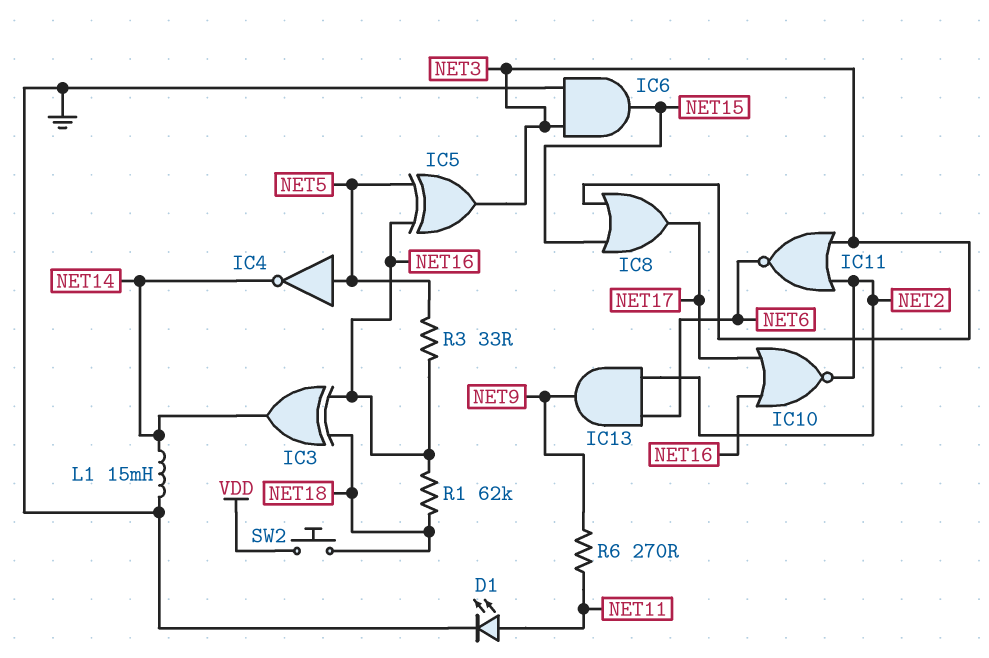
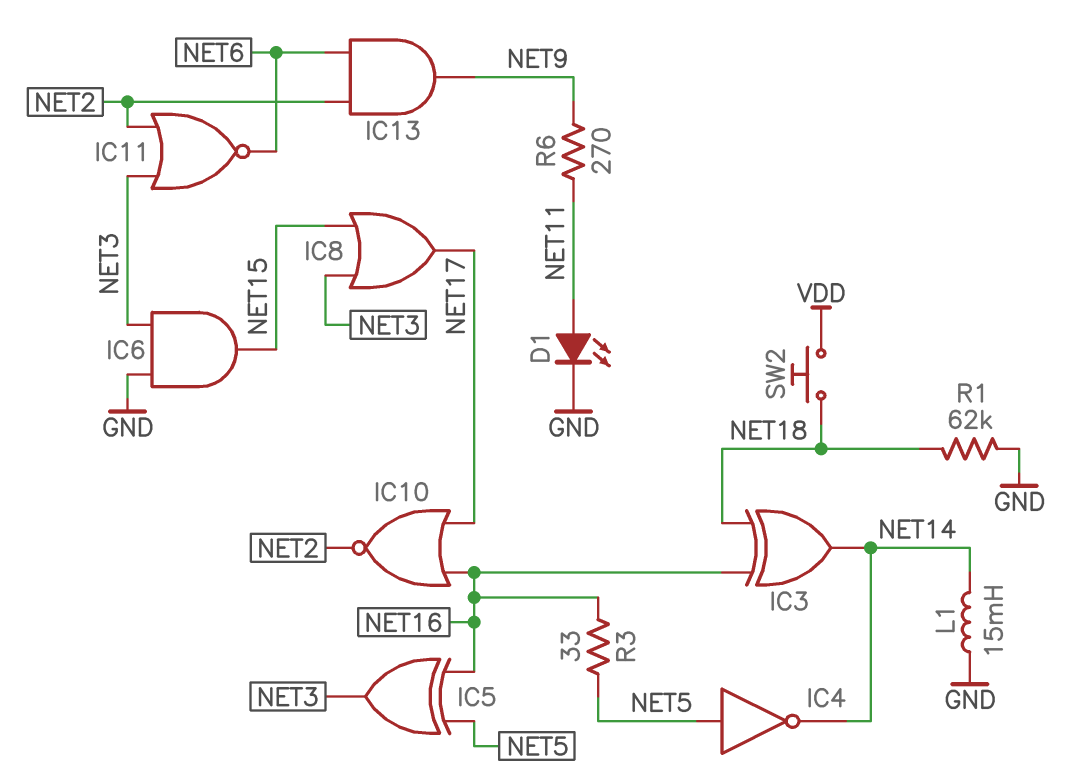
R1: 62k (NET16, NET18) -> 62k (GND, NET18)

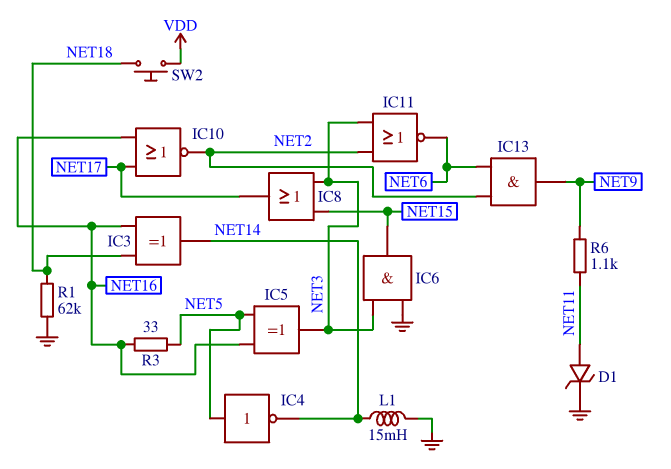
D1: LED (A NET11, K GND) -> zener (A NET11, K GND)
R6: 270 (NET9, NET11) -> 1.1k (NET9, NET11)

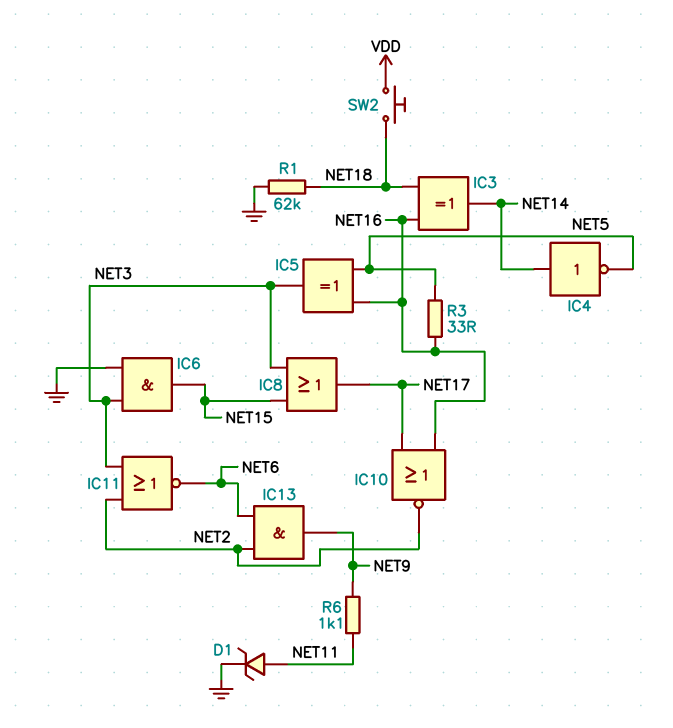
IC4: NOT (in NET5, out NET14) -> NOT (in NET14, out NET5)
L1: 15mH (GND, NET14) -> none

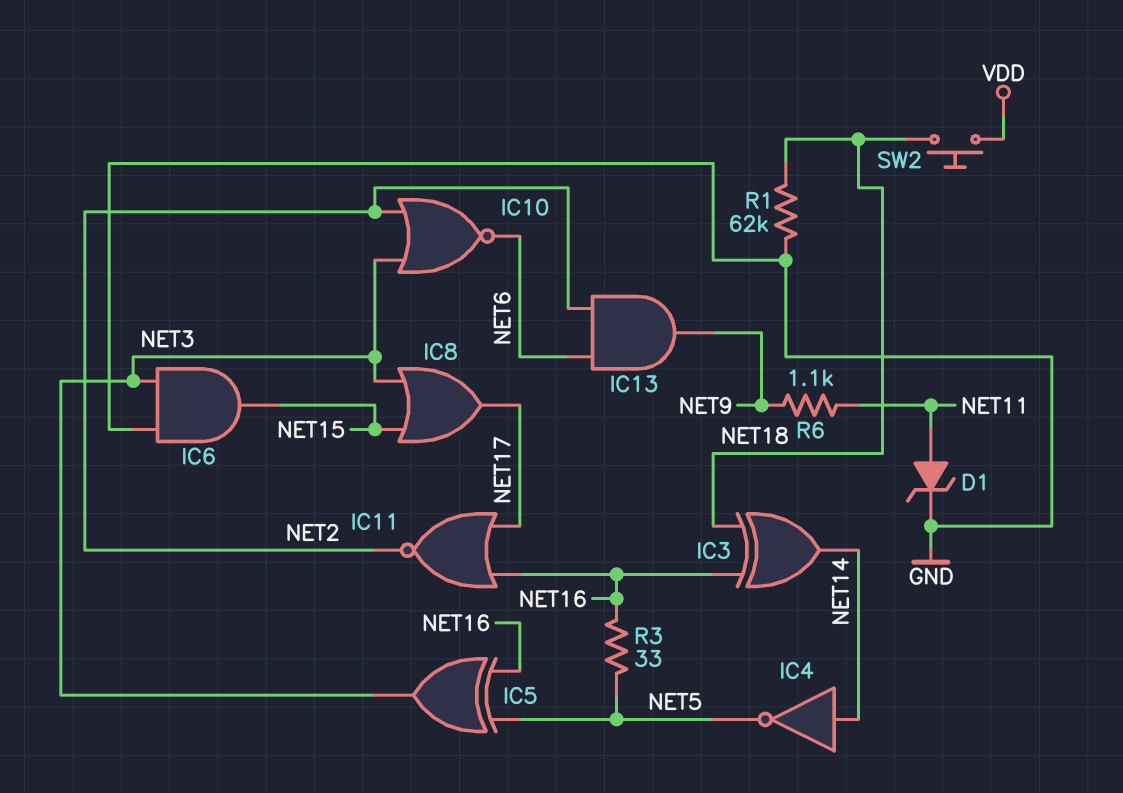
IC10: NOR (in NET16, in NET17, out NET2) -> NOR (in NET2, in NET3, out NET6)
IC11: NOR (in NET2, in NET3, out NET6) -> NOR (in NET16, in NET17, out NET2)

